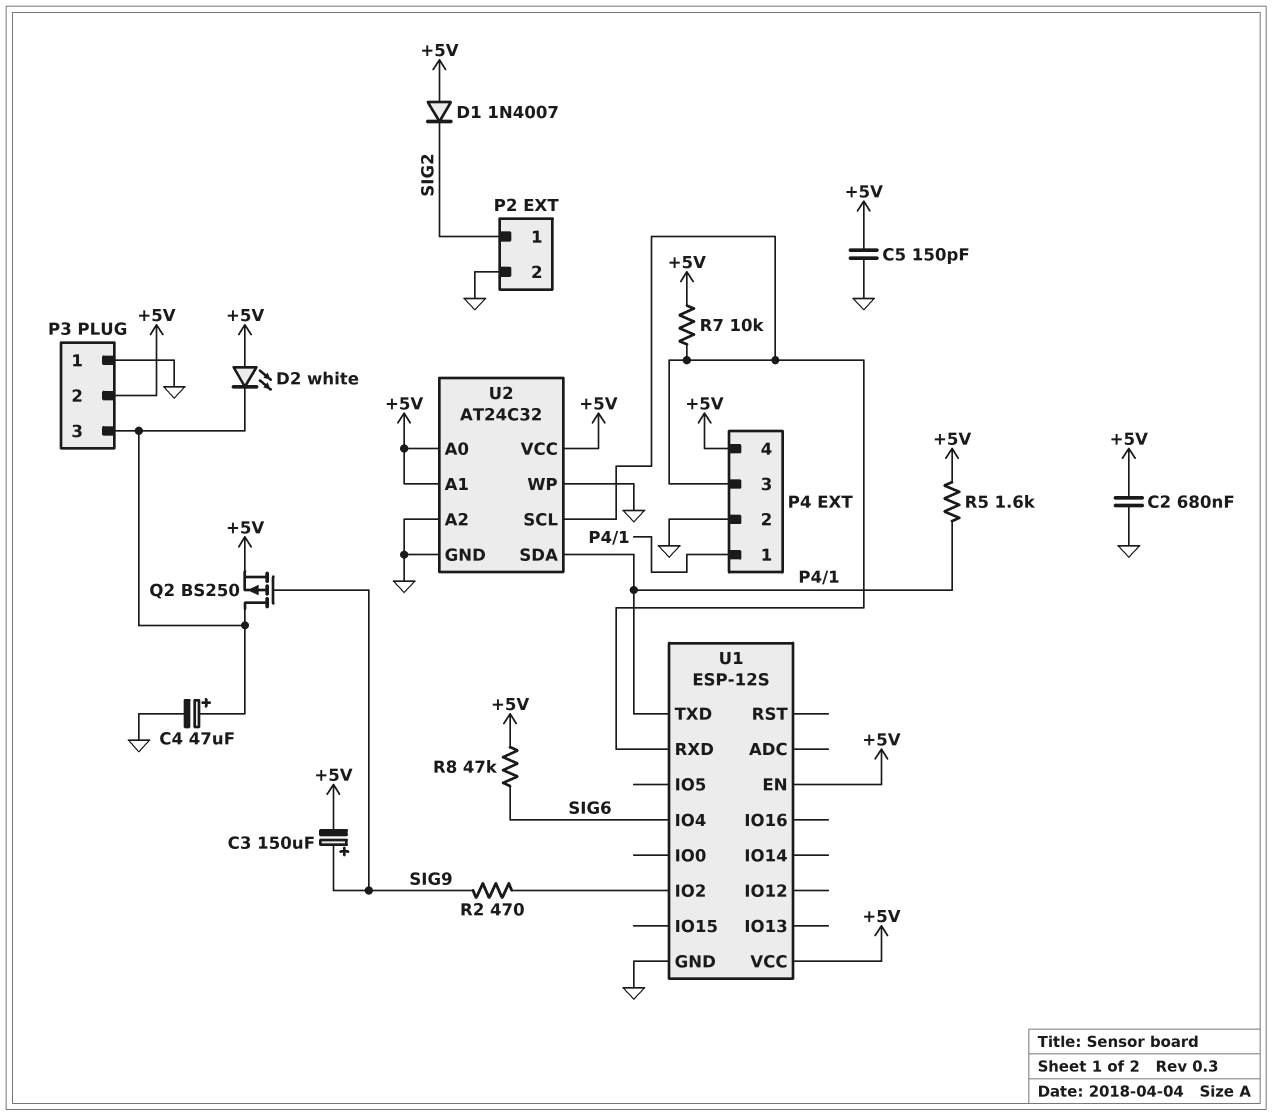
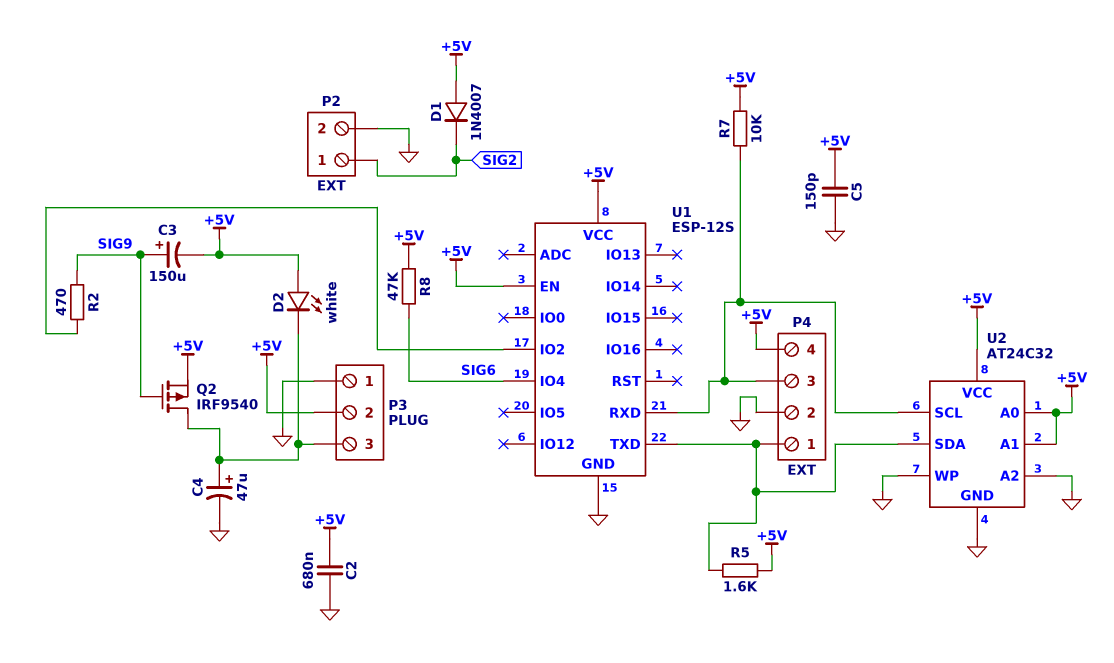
Q2: PMOS BS250 (G SIG9, D P3/3, S +5V) -> PMOS IRF9540 (G SIG9, D P3/3, S +5V)

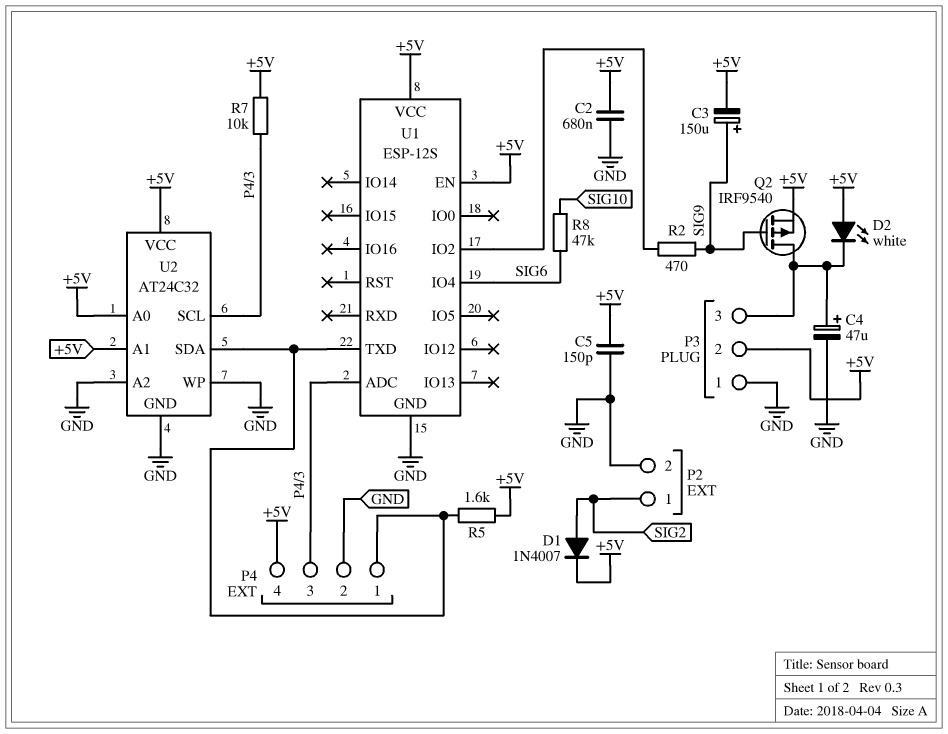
D1: diode 1N4007 (A +5V, K SIG2) -> diode 1N4007 (A SIG2, K +5V)
R8: 47k (+5V, SIG6) -> 47k (SIG6, SIG10)
U1 pin ADC: none -> P4/3
U1 pin RXD: P4/3 -> none

